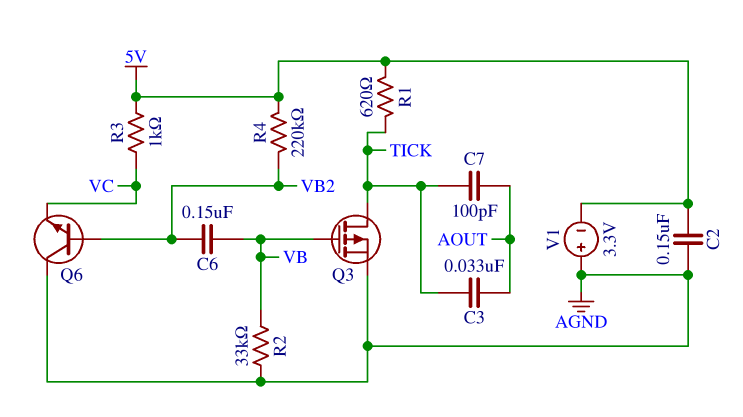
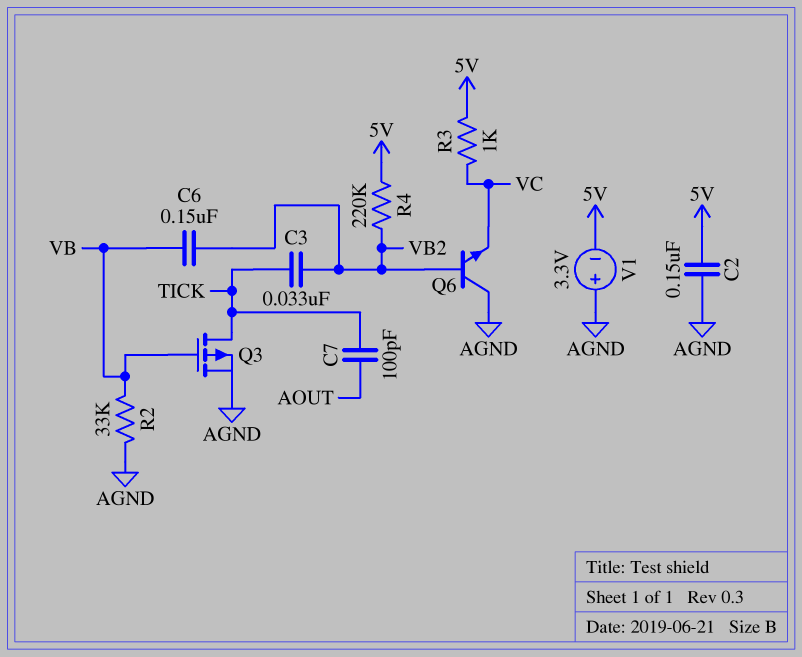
C3: 33nF (AOUT, TICK) -> 33nF (TICK, VB2)
R1: 620 (5V, TICK) -> none

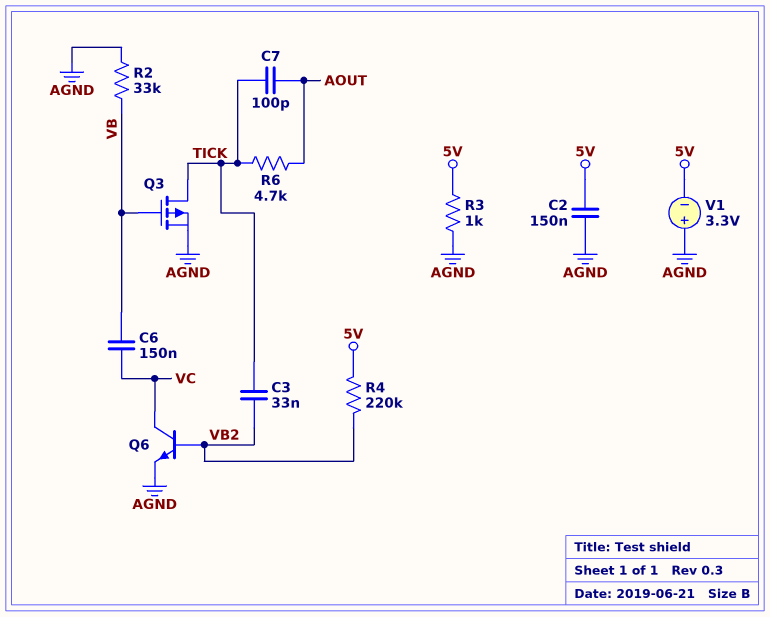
C6: 150nF (VB, VB2) -> 150nF (VB, VC)
Q6: NPN (B VB2, C AGND, E VC) -> NPN (B VB2, C VC, E AGND)
R3: 1k (5V, VC) -> 1k (5V, AGND)
R6: none -> 4.7k (AOUT, TICK)

